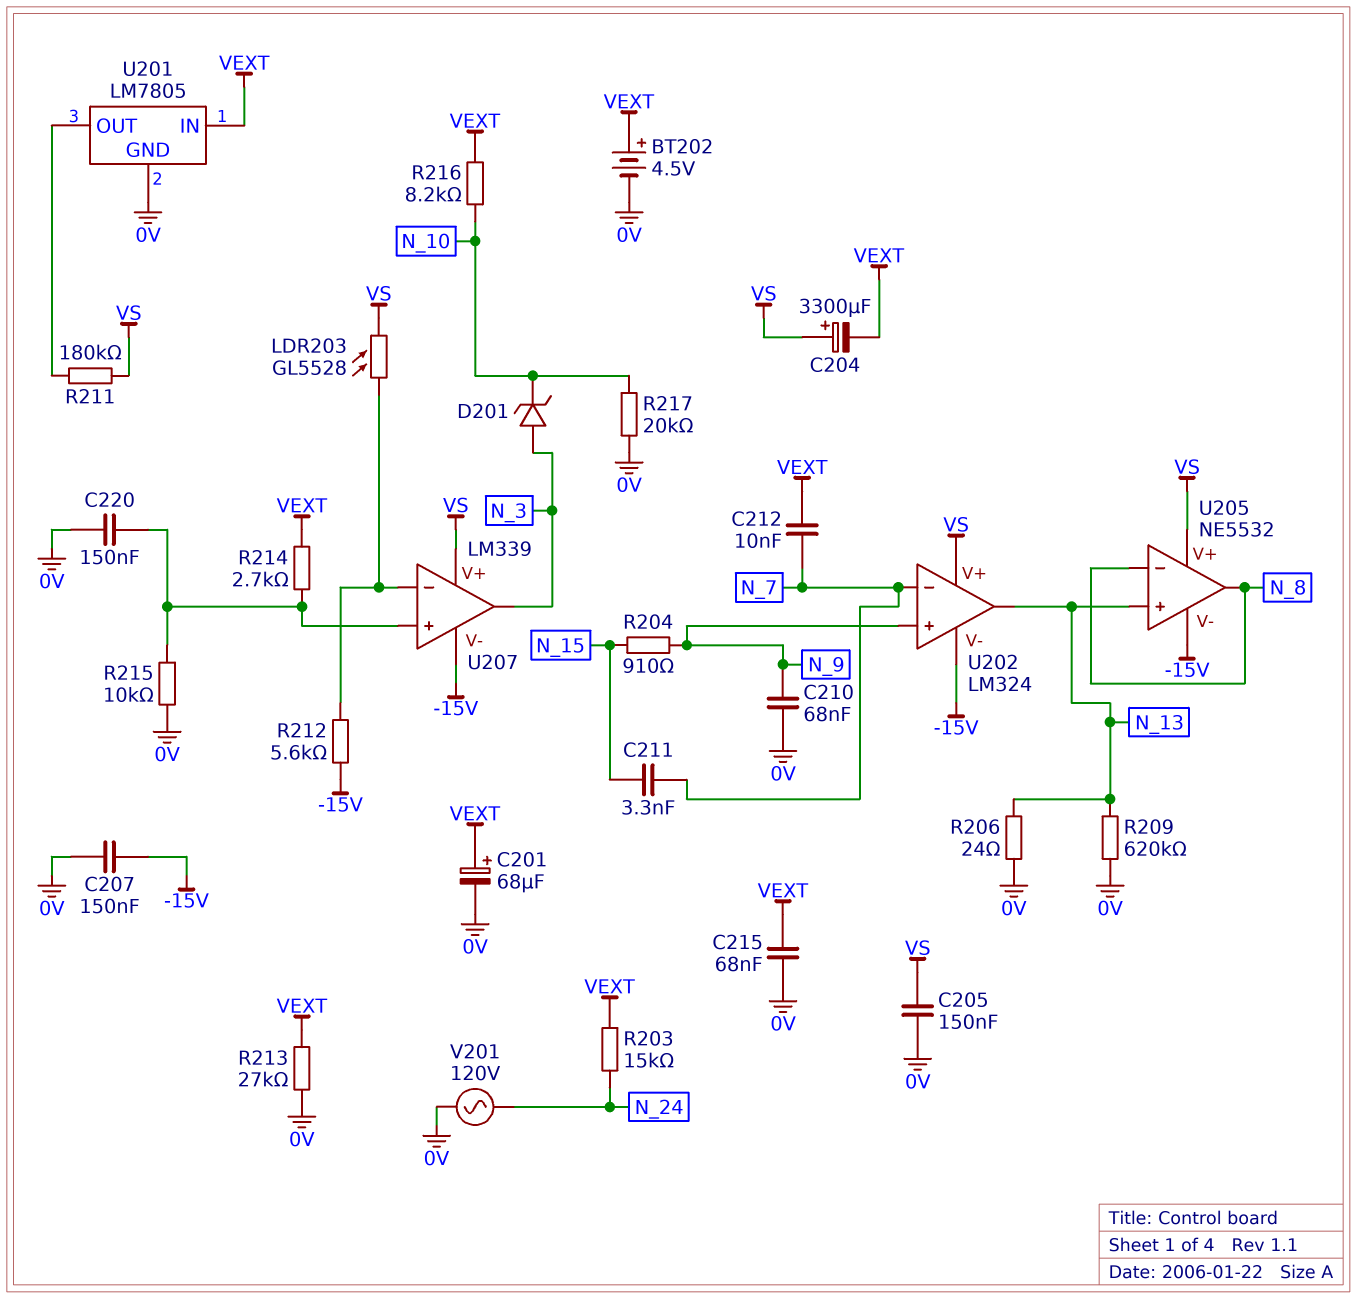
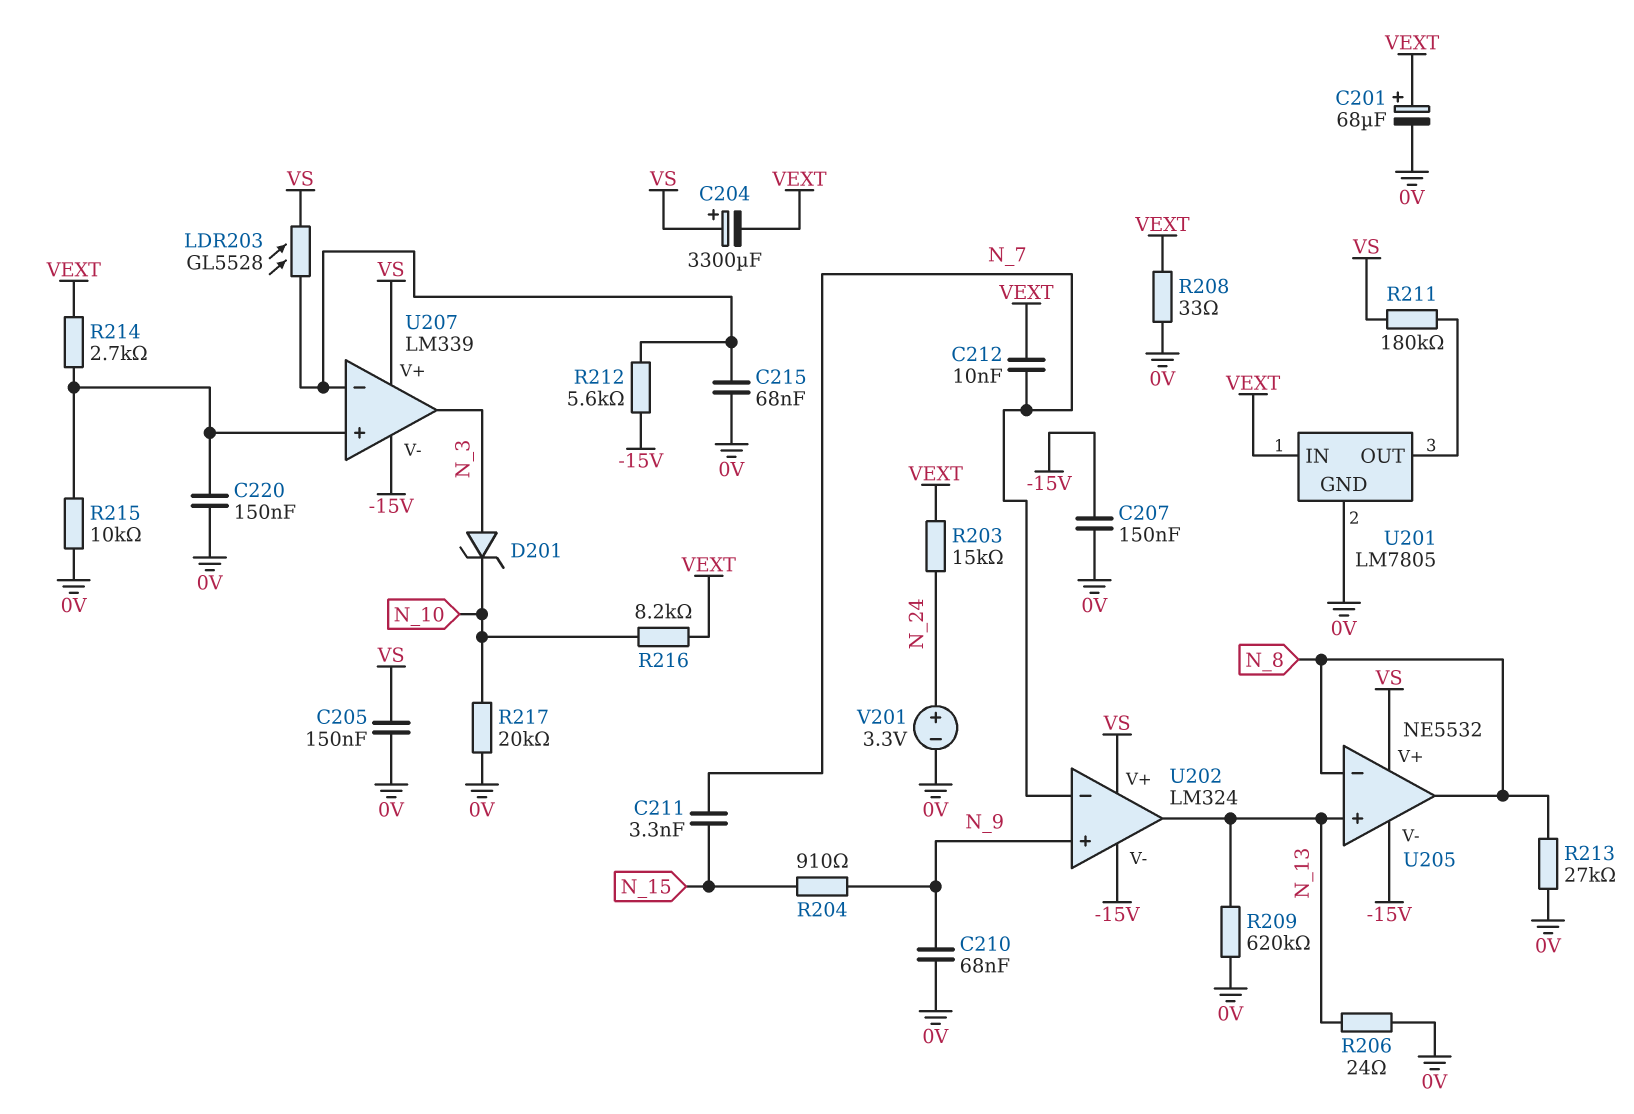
BT202: 4.5V (plus VEXT, minus 0V) -> none
C215: 68nF (0V, VEXT) -> 68nF (0V, U207/in-)
R208: none -> 33 (0V, VEXT)
R213: 27k (0V, VEXT) -> 27k (0V, N_8)
V201: AC 120V (0V, N_24) -> 3.3V (plus N_24, minus 0V)

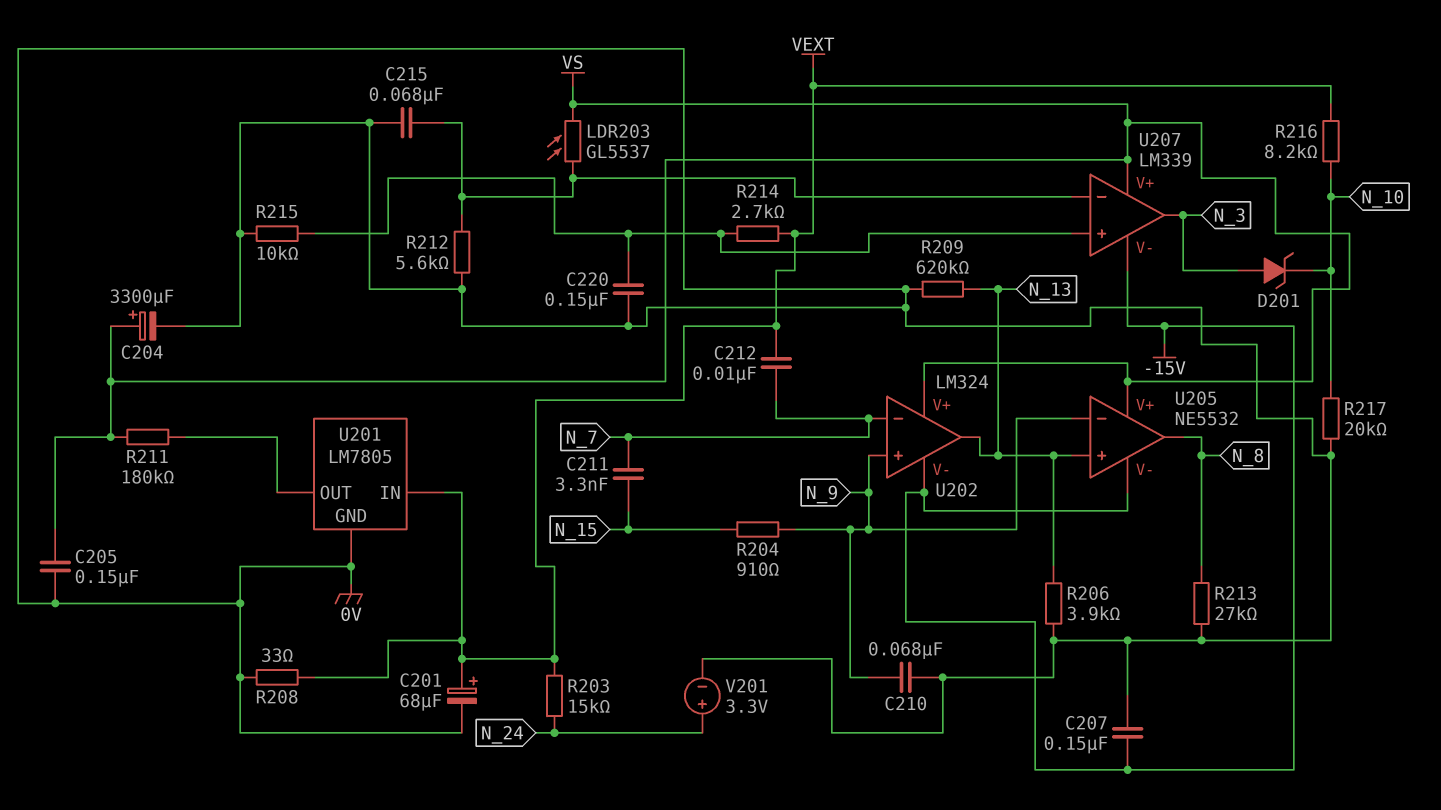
C204: 3300uF (plus VS, minus VEXT) -> 3300uF (plus VS, minus 0V)
LDR203: GL5528 (U207/in-, VS) -> GL5537 (U207/in-, VS)
R206: 24 (0V, N_13) -> 3.9k (0V, N_13)
R212: 5.6k (-15V, U207/in-) -> 5.6k (0V, U207/in-)
U205 pin in-: N_8 -> N_9

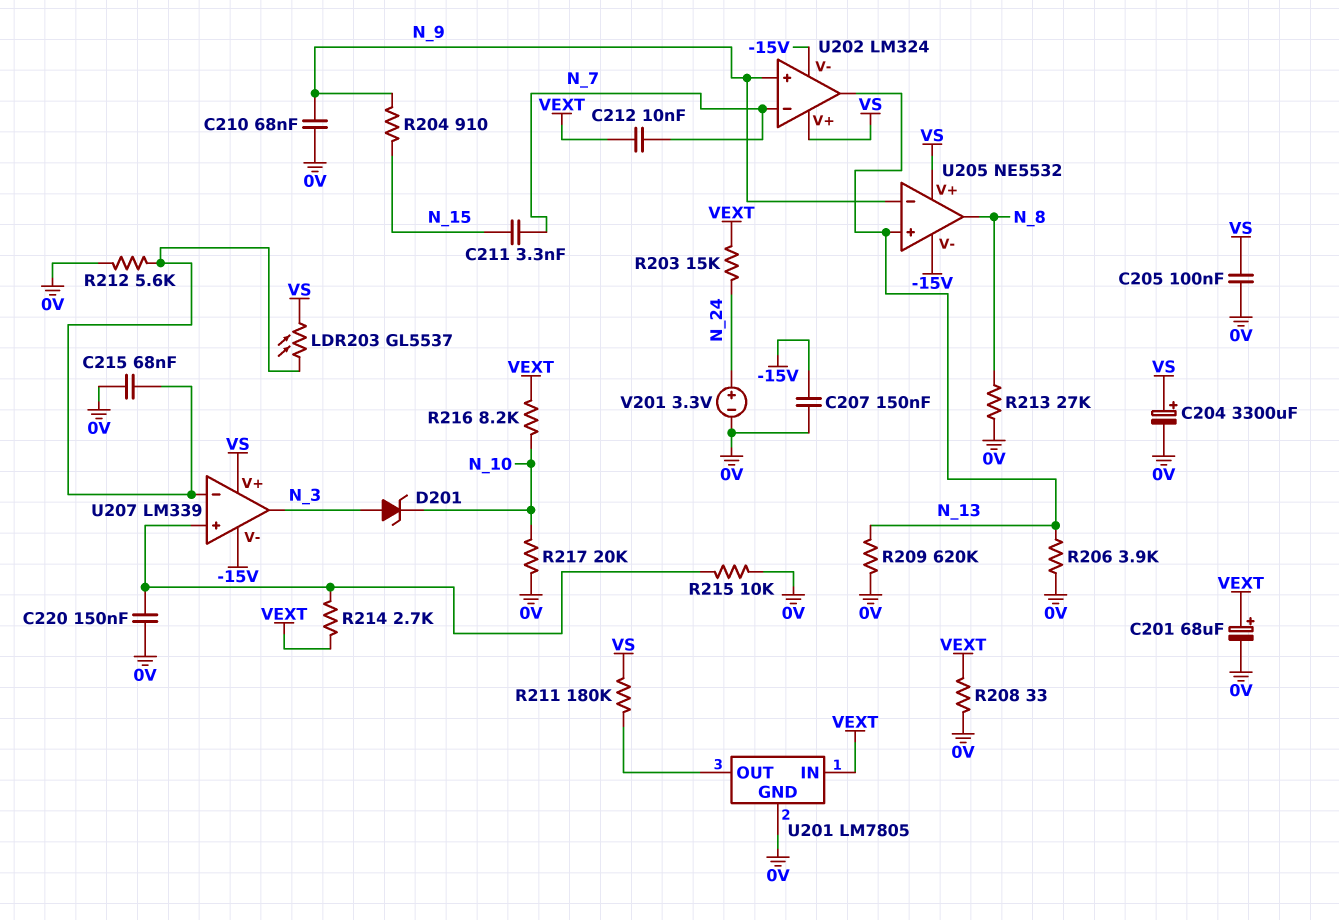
C205: 150nF (0V, VS) -> 100nF (0V, VS)

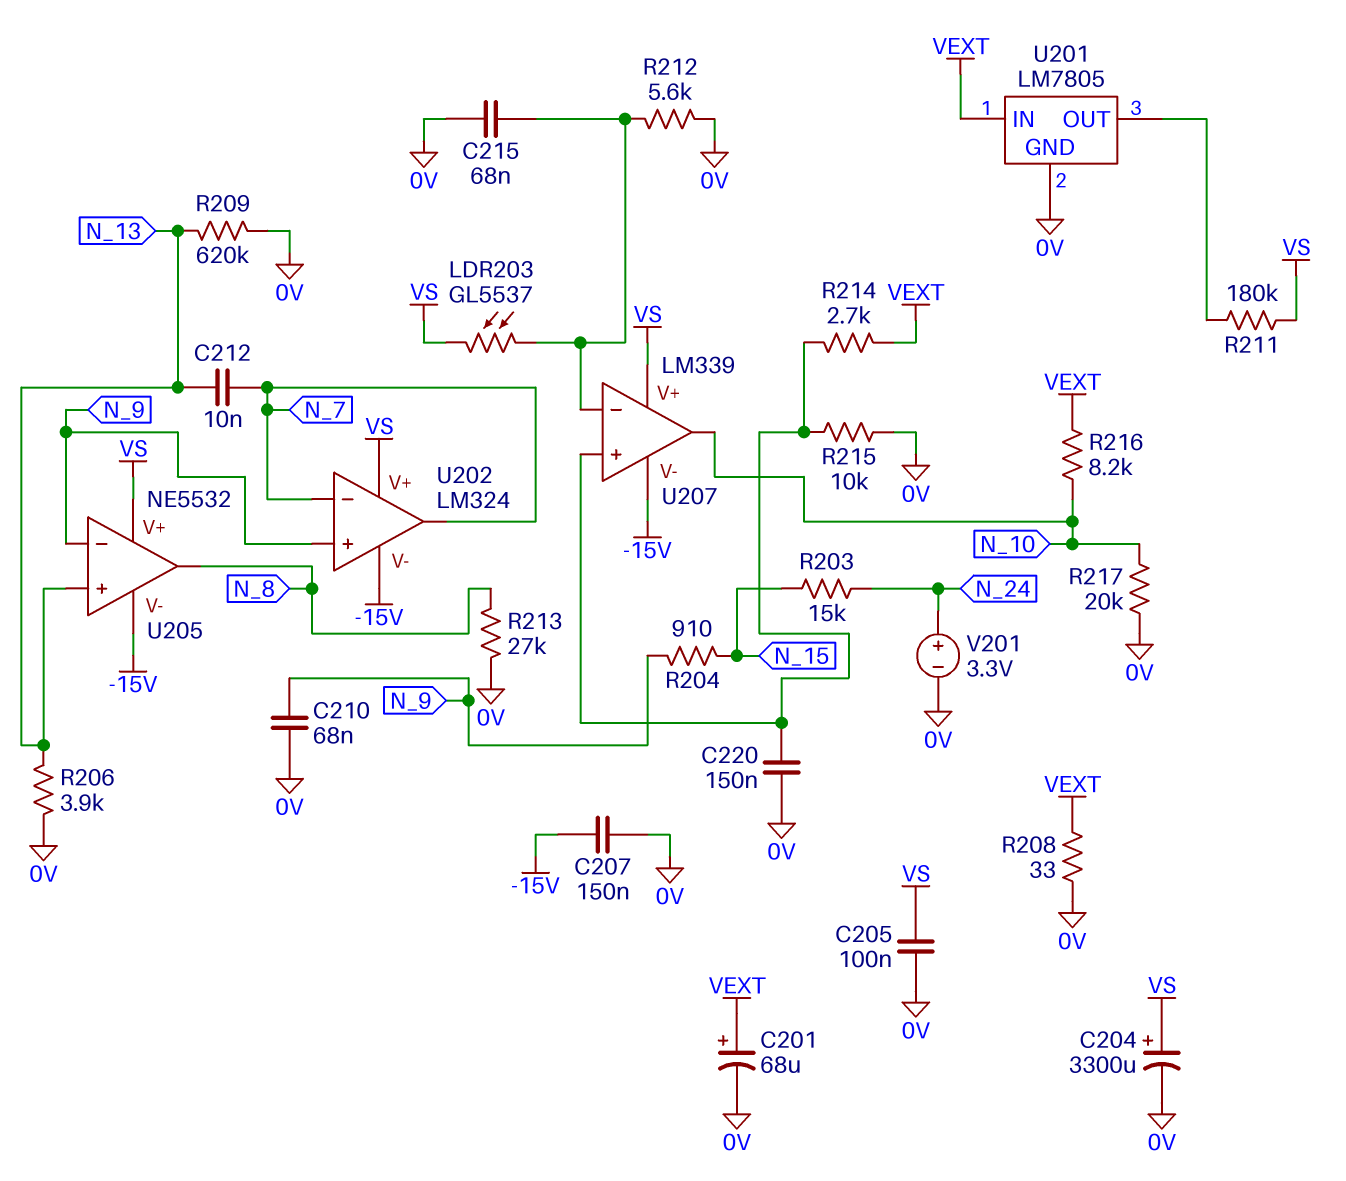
C211: 3.3nF (N_7, N_15) -> none
C212: 10nF (N_7, VEXT) -> 10nF (N_7, N_13)
D201: zener (A N_3, K N_10) -> none
R203: 15k (N_24, VEXT) -> 15k (N_15, N_24)
U202 pin out: N_13 -> N_7
U207 pin out: N_3 -> N_10

